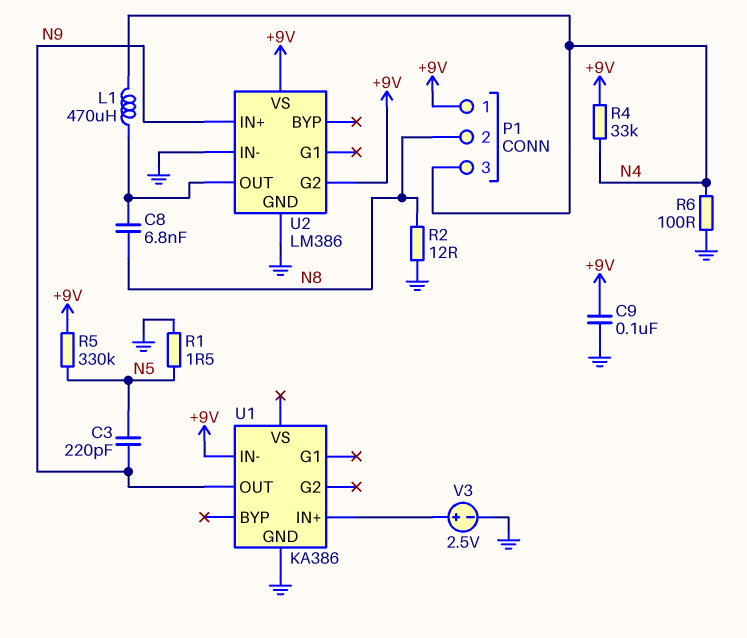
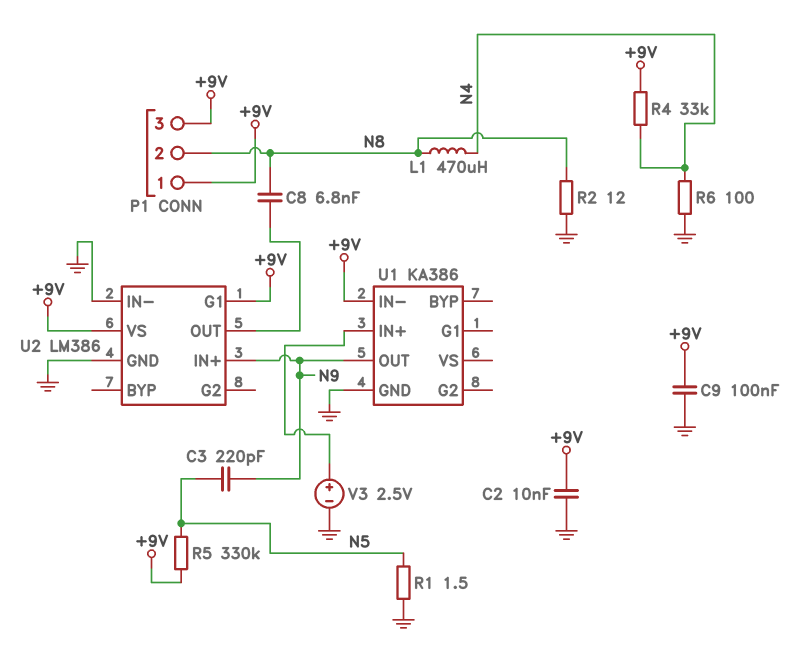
C2: none -> 10nF (+9V, GND)
L1: 470uH (N4, U2/OUT) -> 470uH (N4, N8)
P1 pin 3: N4 -> +9V
U2 pin G1: none -> +9V
U2 pin G2: +9V -> none

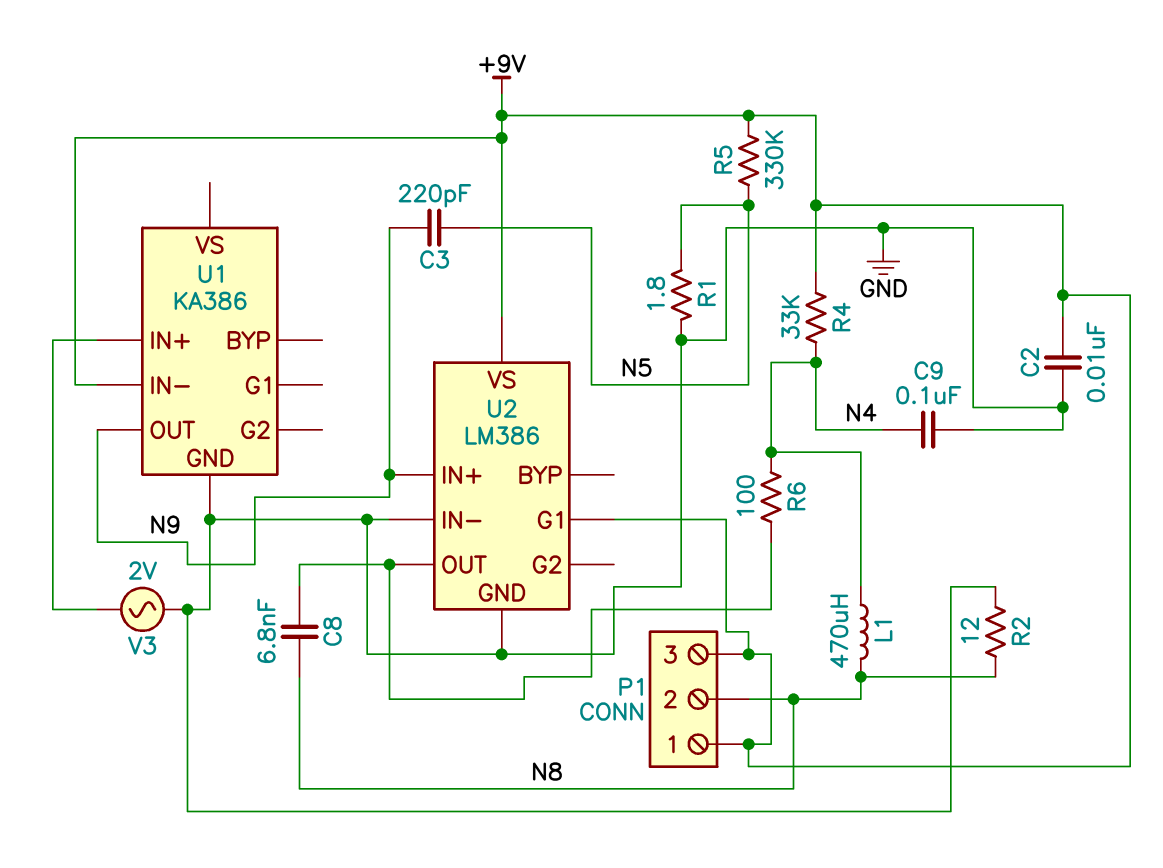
C9: 100nF (+9V, GND) -> 100nF (GND, N4)
R1: 1.5 (GND, N5) -> 1.8 (GND, N5)
R6: 100 (GND, N4) -> 100 (N4, U2/OUT)
V3: 2.5V (plus U1/IN+, minus GND) -> AC 2V (GND, U1/IN+)

